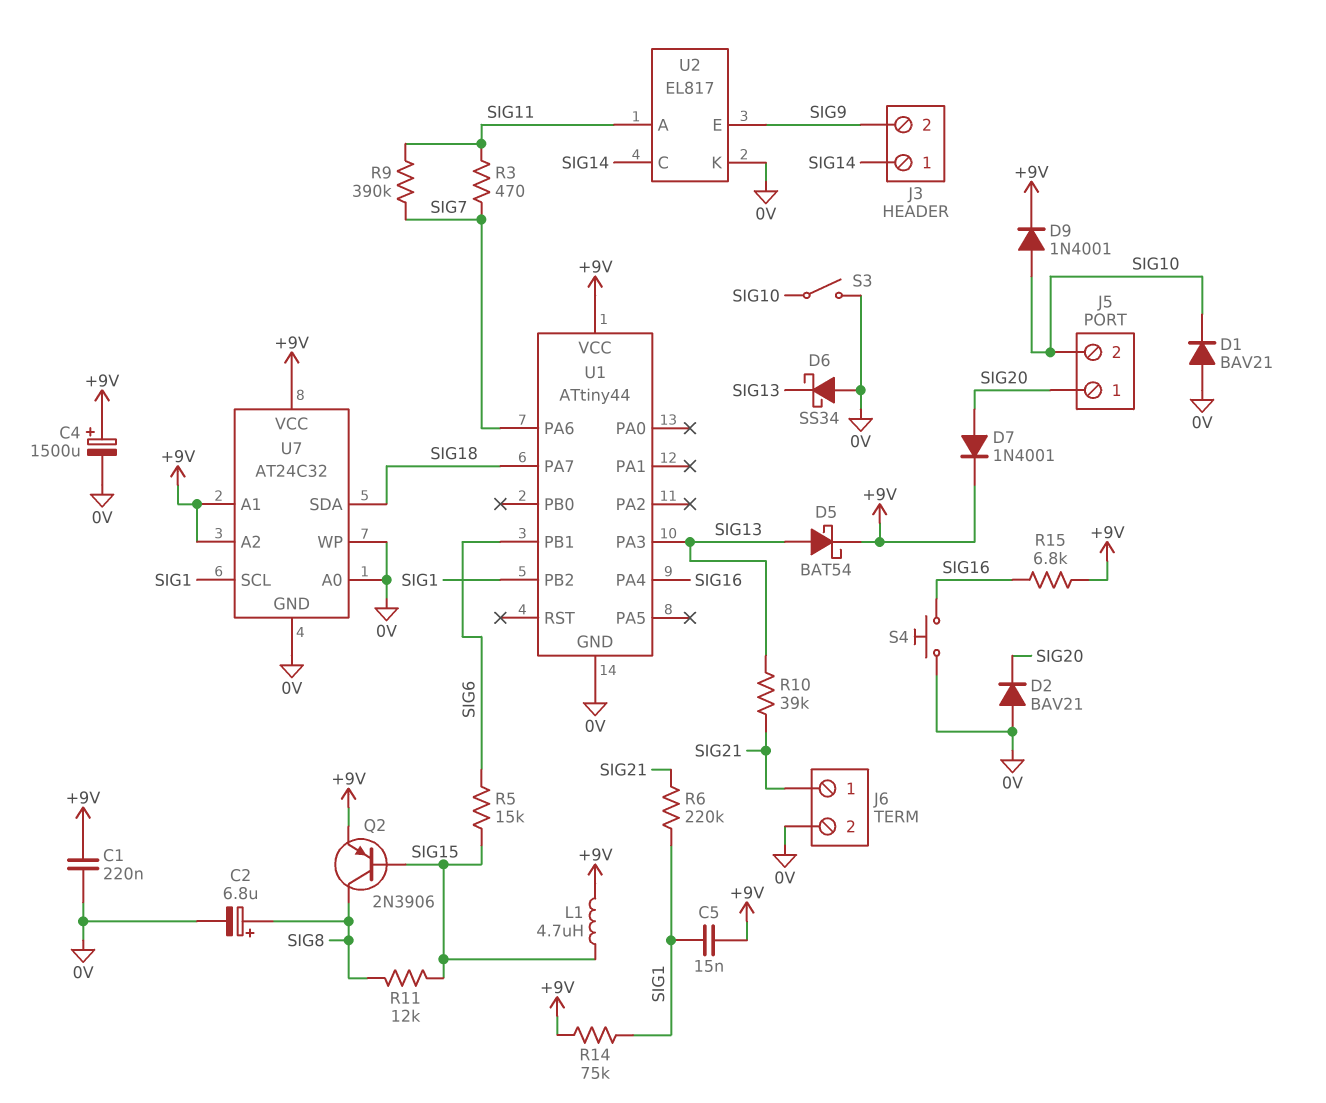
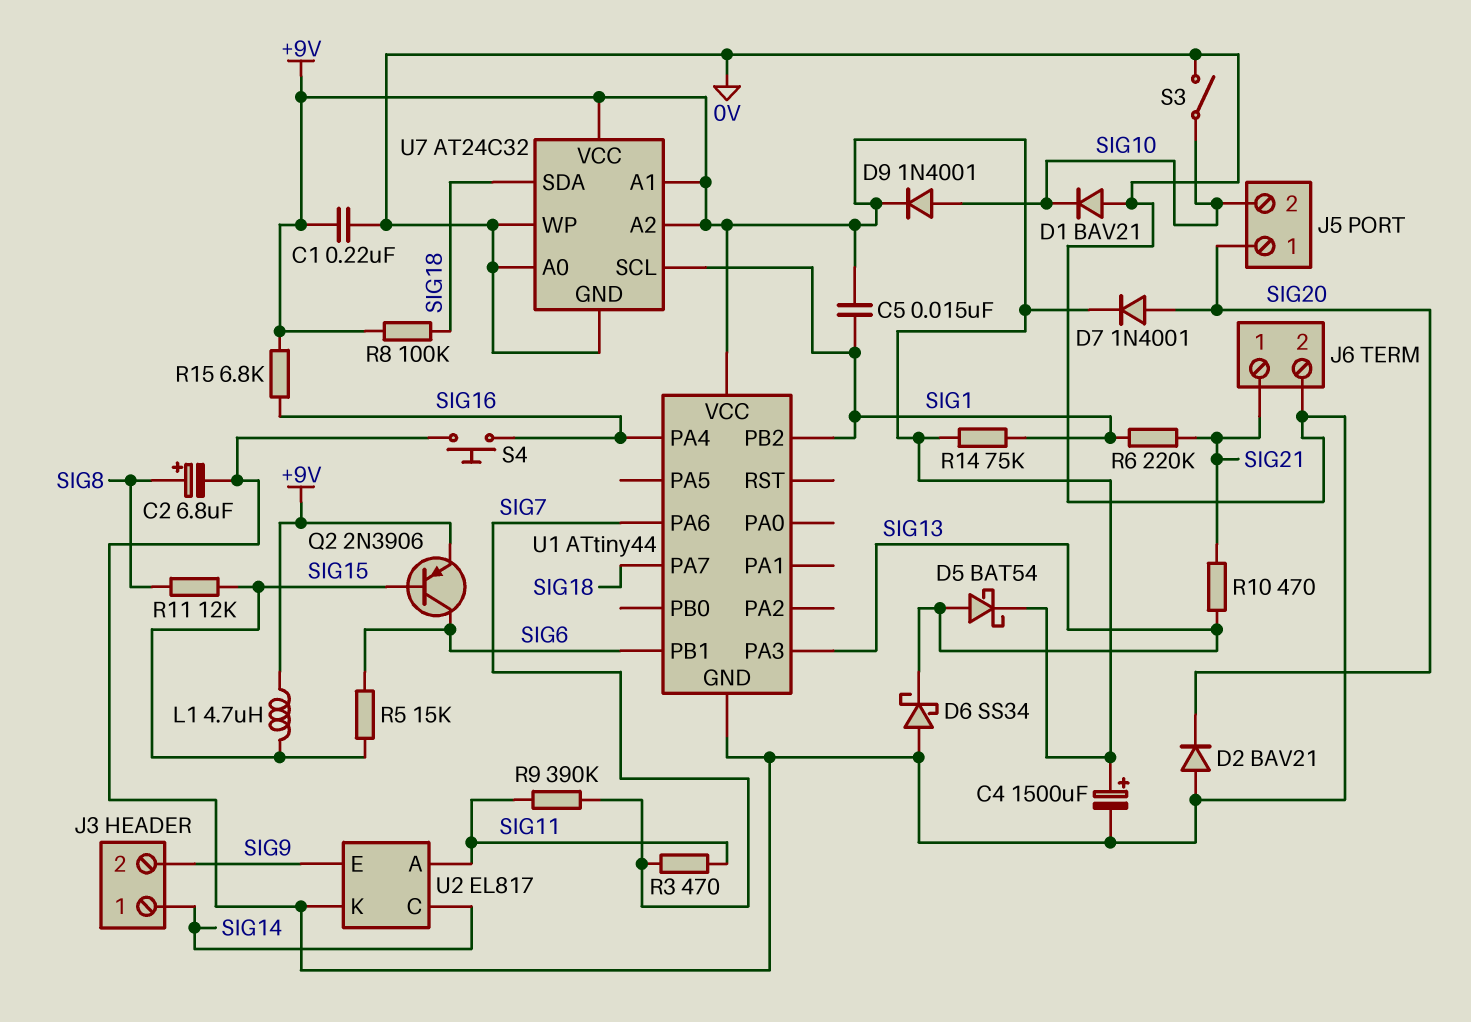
Q2: PNP 2N3906 (B SIG15, C SIG8, E +9V) -> PNP 2N3906 (B SIG15, C SIG6, E +9V)
R8: none -> 100k (+9V, SIG18)
R10: 39k (SIG13, SIG21) -> 470 (SIG13, SIG21)

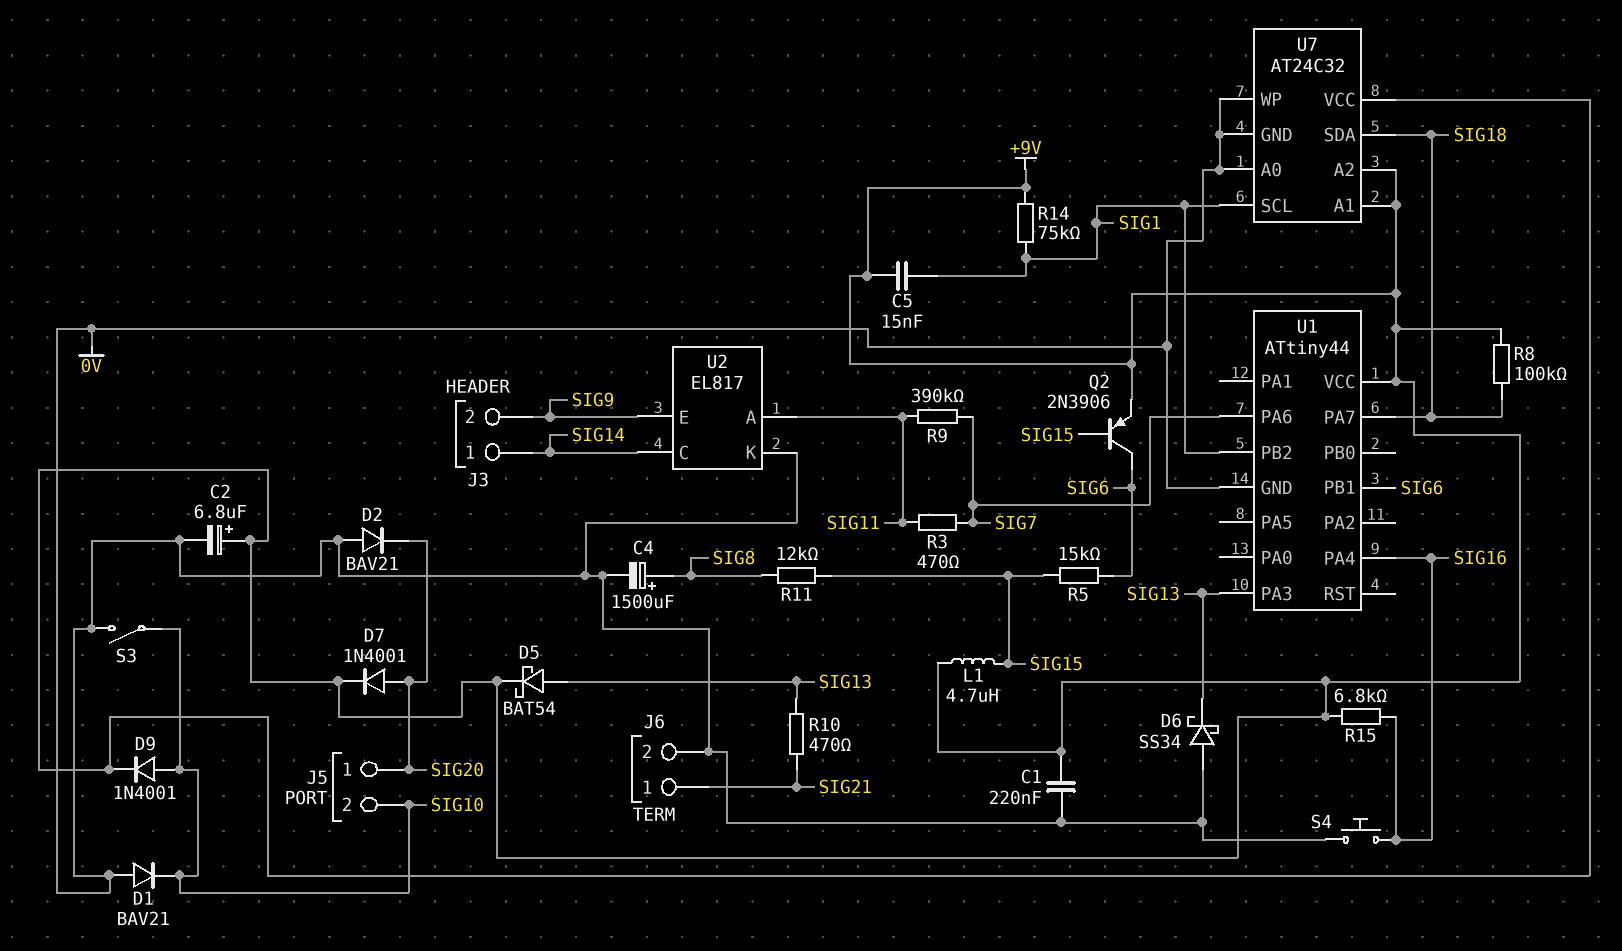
C2: 6.8uF (plus SIG8, minus 0V) -> 6.8uF (plus +9V, minus 0V)
C4: 1500uF (plus +9V, minus 0V) -> 1500uF (plus SIG8, minus 0V)
R6: 220k (SIG1, SIG21) -> none

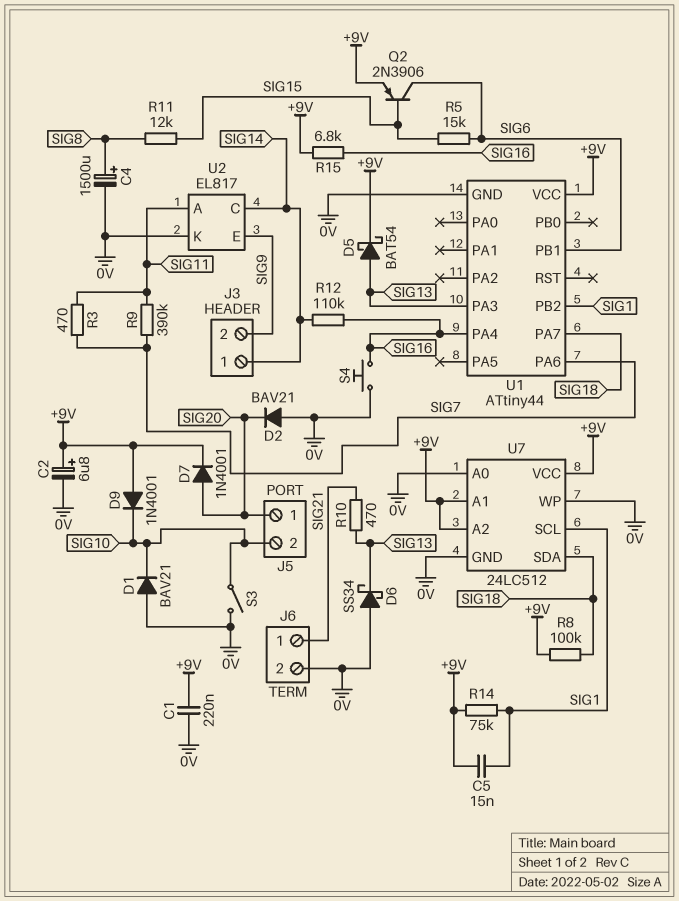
D9: diode 1N4001 (A SIG10, K +9V) -> diode 1N4001 (A +9V, K SIG10)
L1: 4.7uH (+9V, SIG15) -> none
R12: none -> 110k (SIG14, SIG16)
U7: AT24C32 -> 24LC512

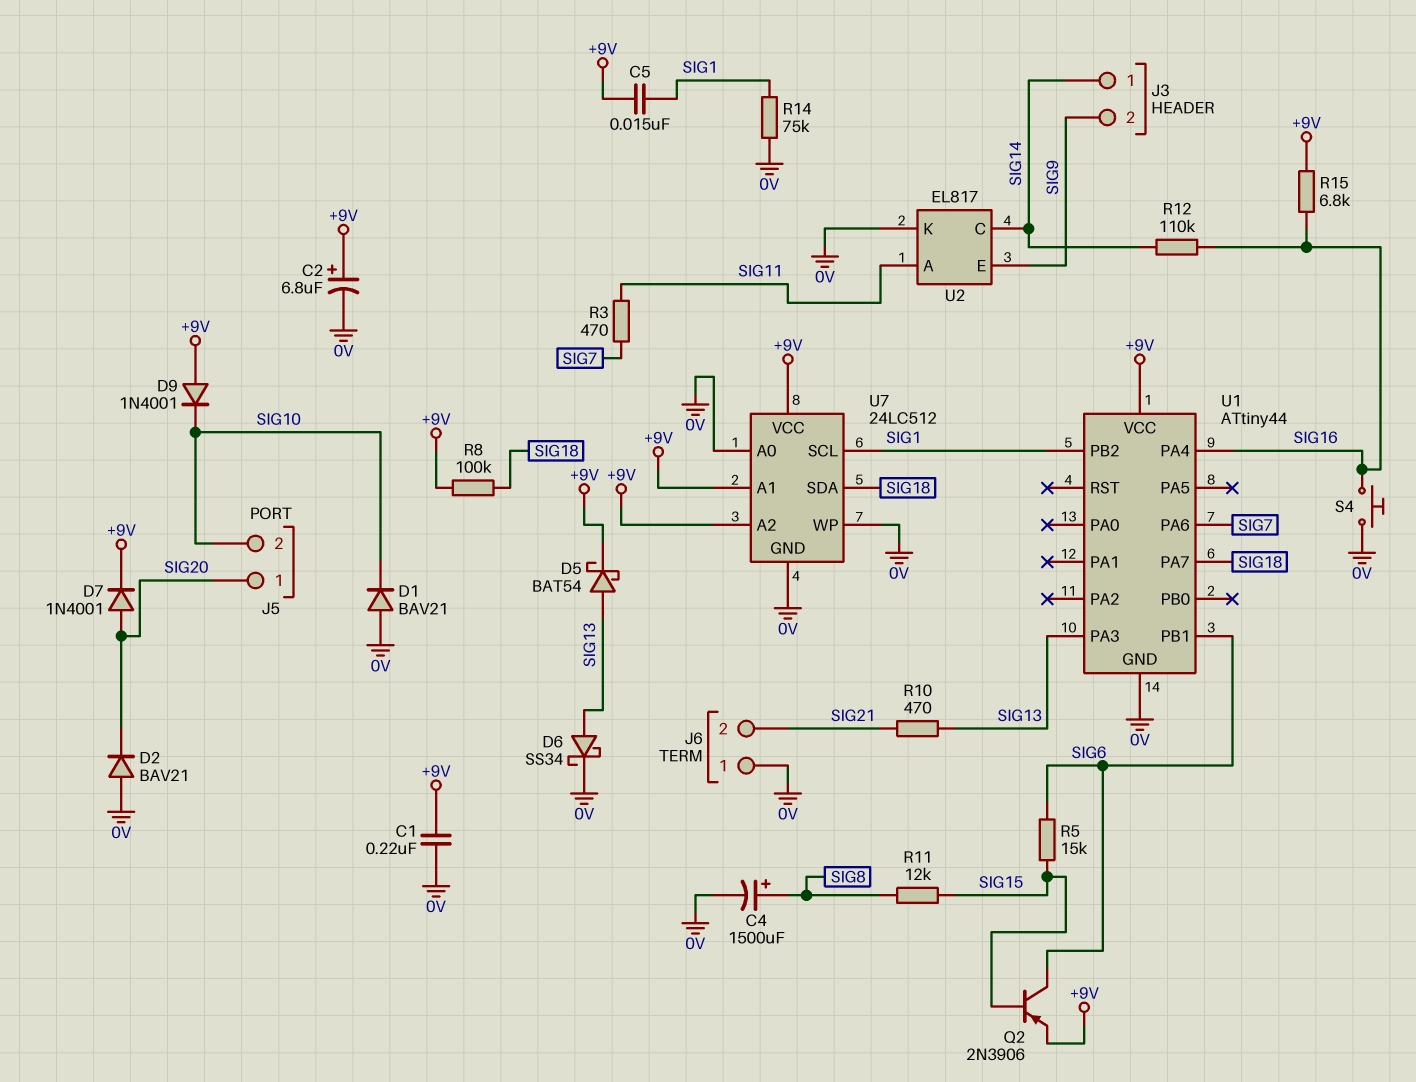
D6: schottky SS34 (A 0V, K SIG13) -> schottky SS34 (A SIG13, K 0V)
J6 pin 1: SIG21 -> 0V
J6 pin 2: 0V -> SIG21
R9: 390k (SIG7, SIG11) -> none
R14: 75k (+9V, SIG1) -> 75k (0V, SIG1)
S3: switch (0V, SIG10) -> none

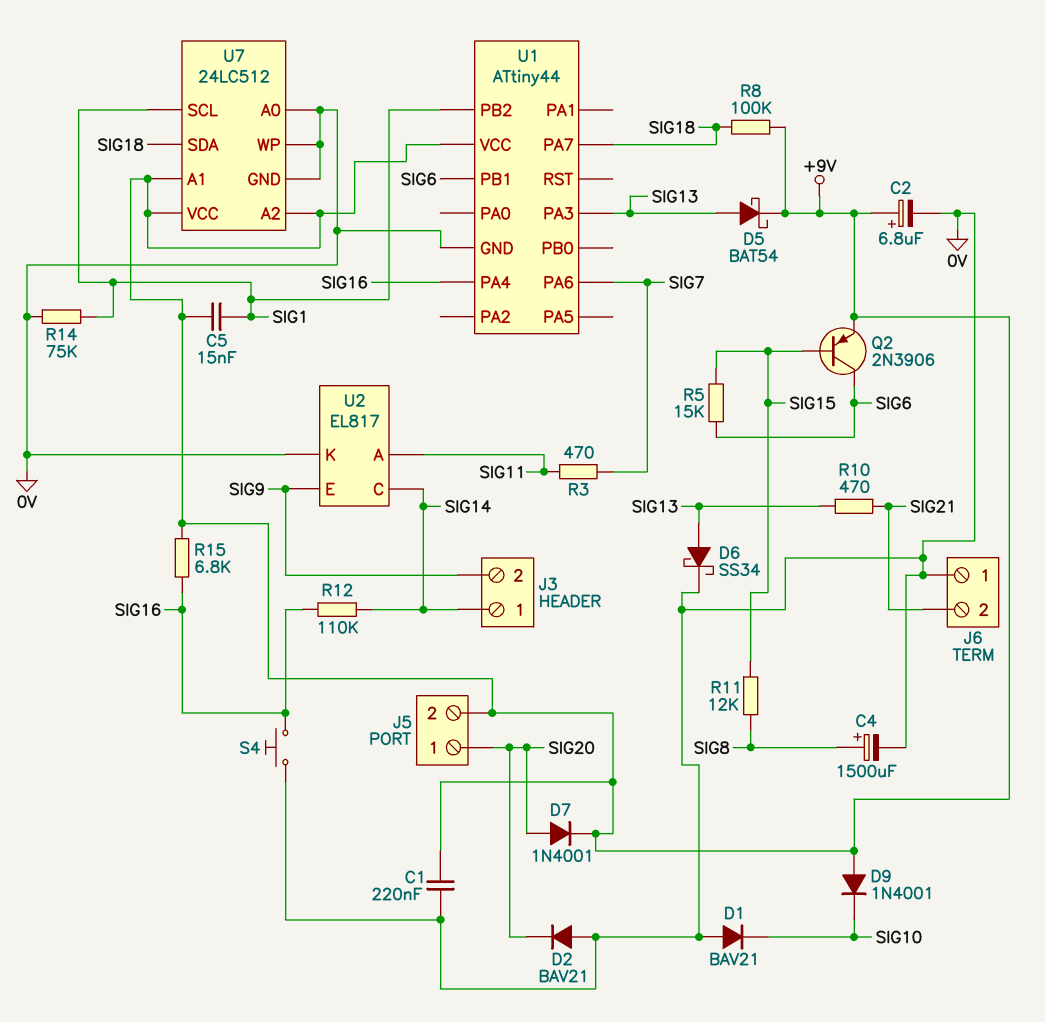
J5 pin 2: SIG10 -> +9V

